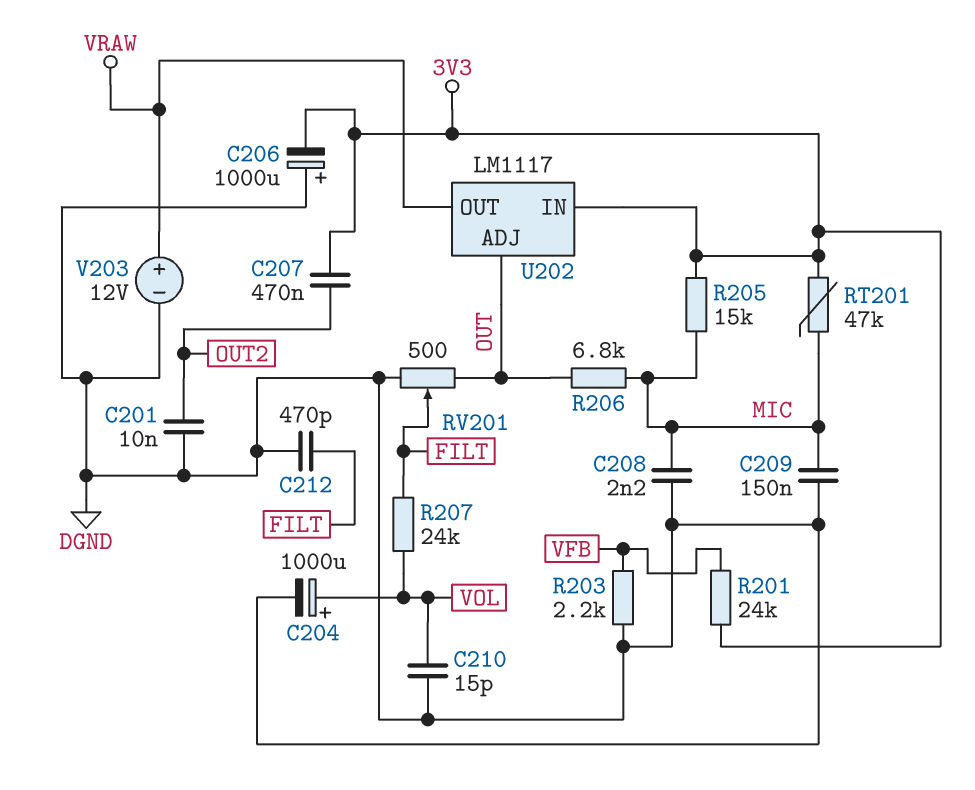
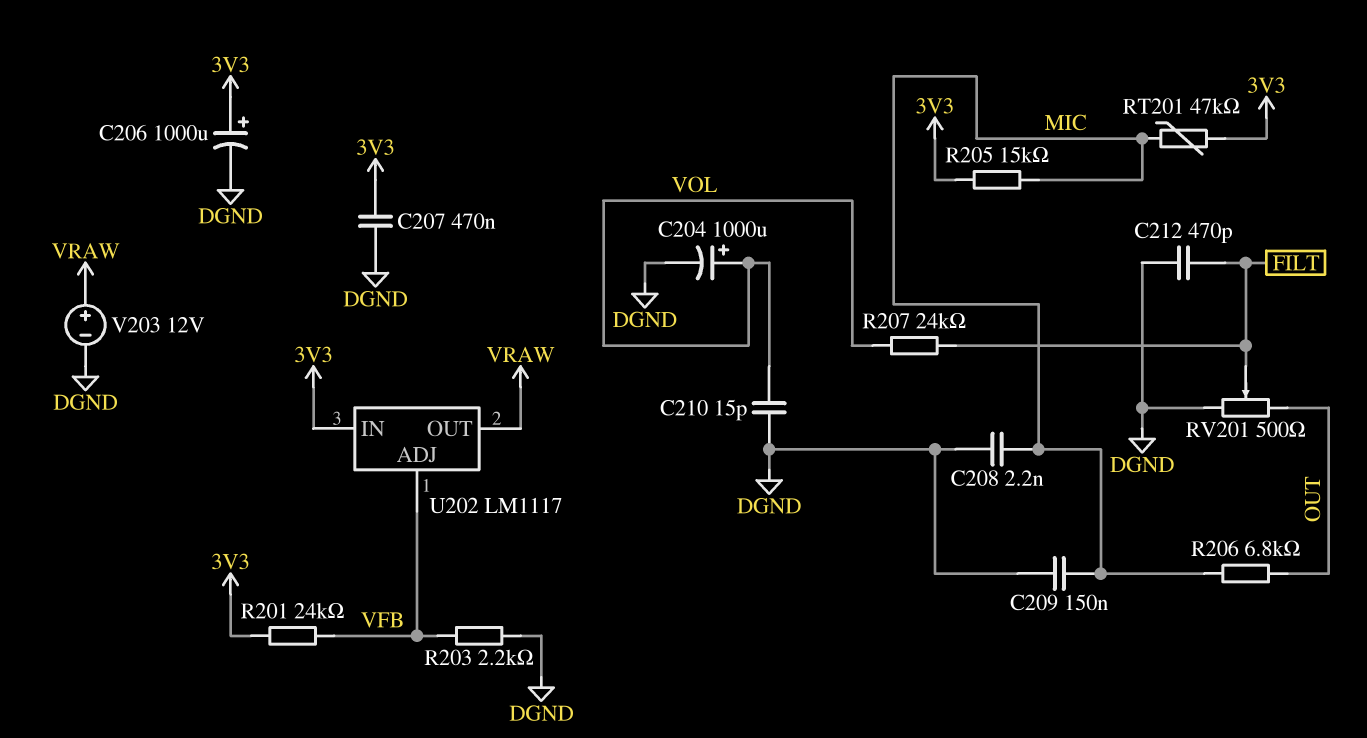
C201: 10nF (DGND, OUT2) -> none
C206: 1000uF (plus DGND, minus 3V3) -> 1000uF (plus 3V3, minus DGND)
C207: 470nF (3V3, OUT2) -> 470nF (3V3, DGND)
U202 pin ADJ: OUT -> VFB

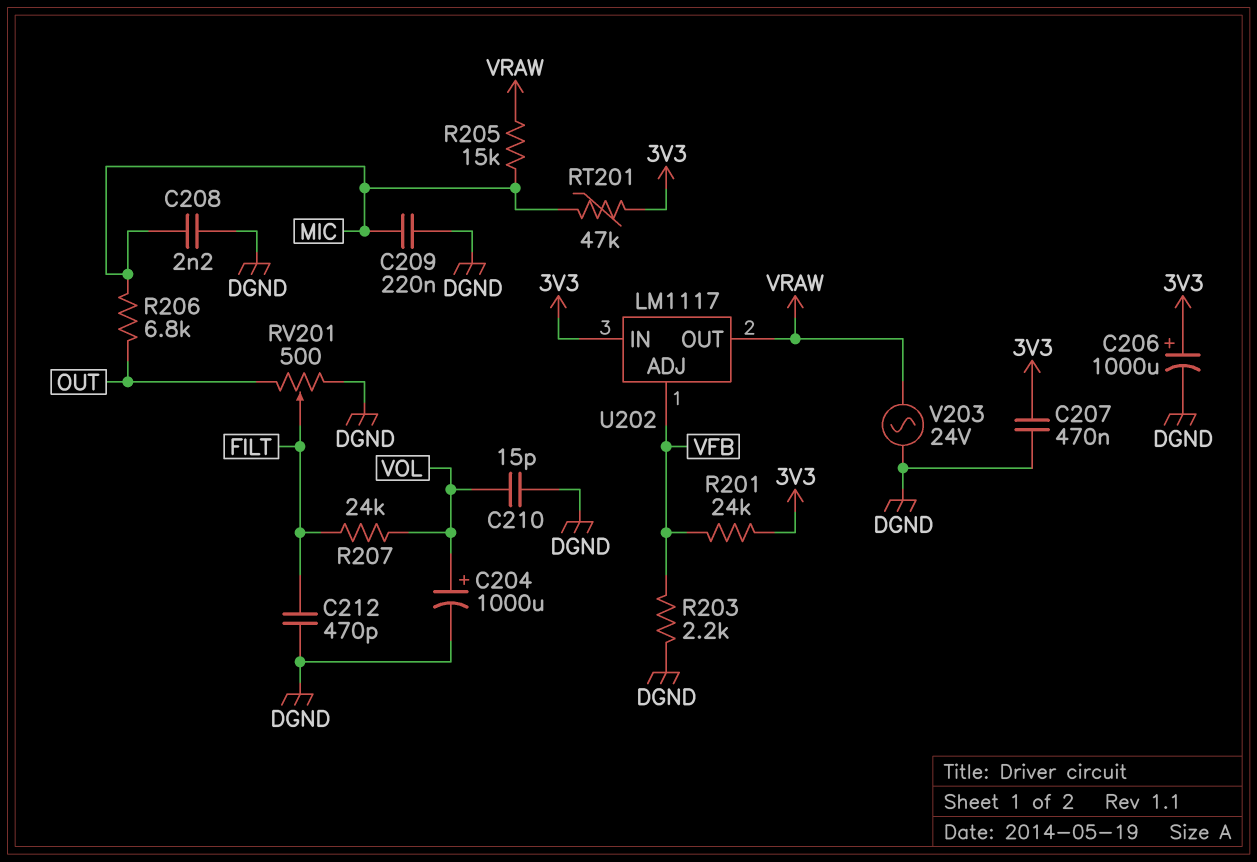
C209: 150nF (DGND, MIC) -> 220nF (DGND, MIC)
R205: 15k (3V3, MIC) -> 15k (MIC, VRAW)
V203: 12V (plus VRAW, minus DGND) -> AC 24V (DGND, VRAW)

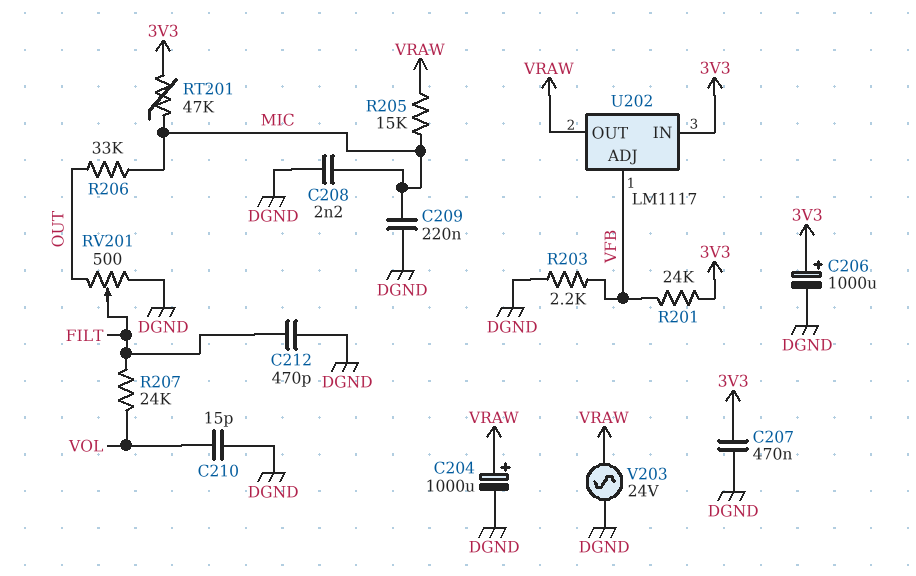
C204: 1000uF (plus VOL, minus DGND) -> 1000uF (plus VRAW, minus DGND)
R206: 6.8k (MIC, OUT) -> 33k (MIC, OUT)

